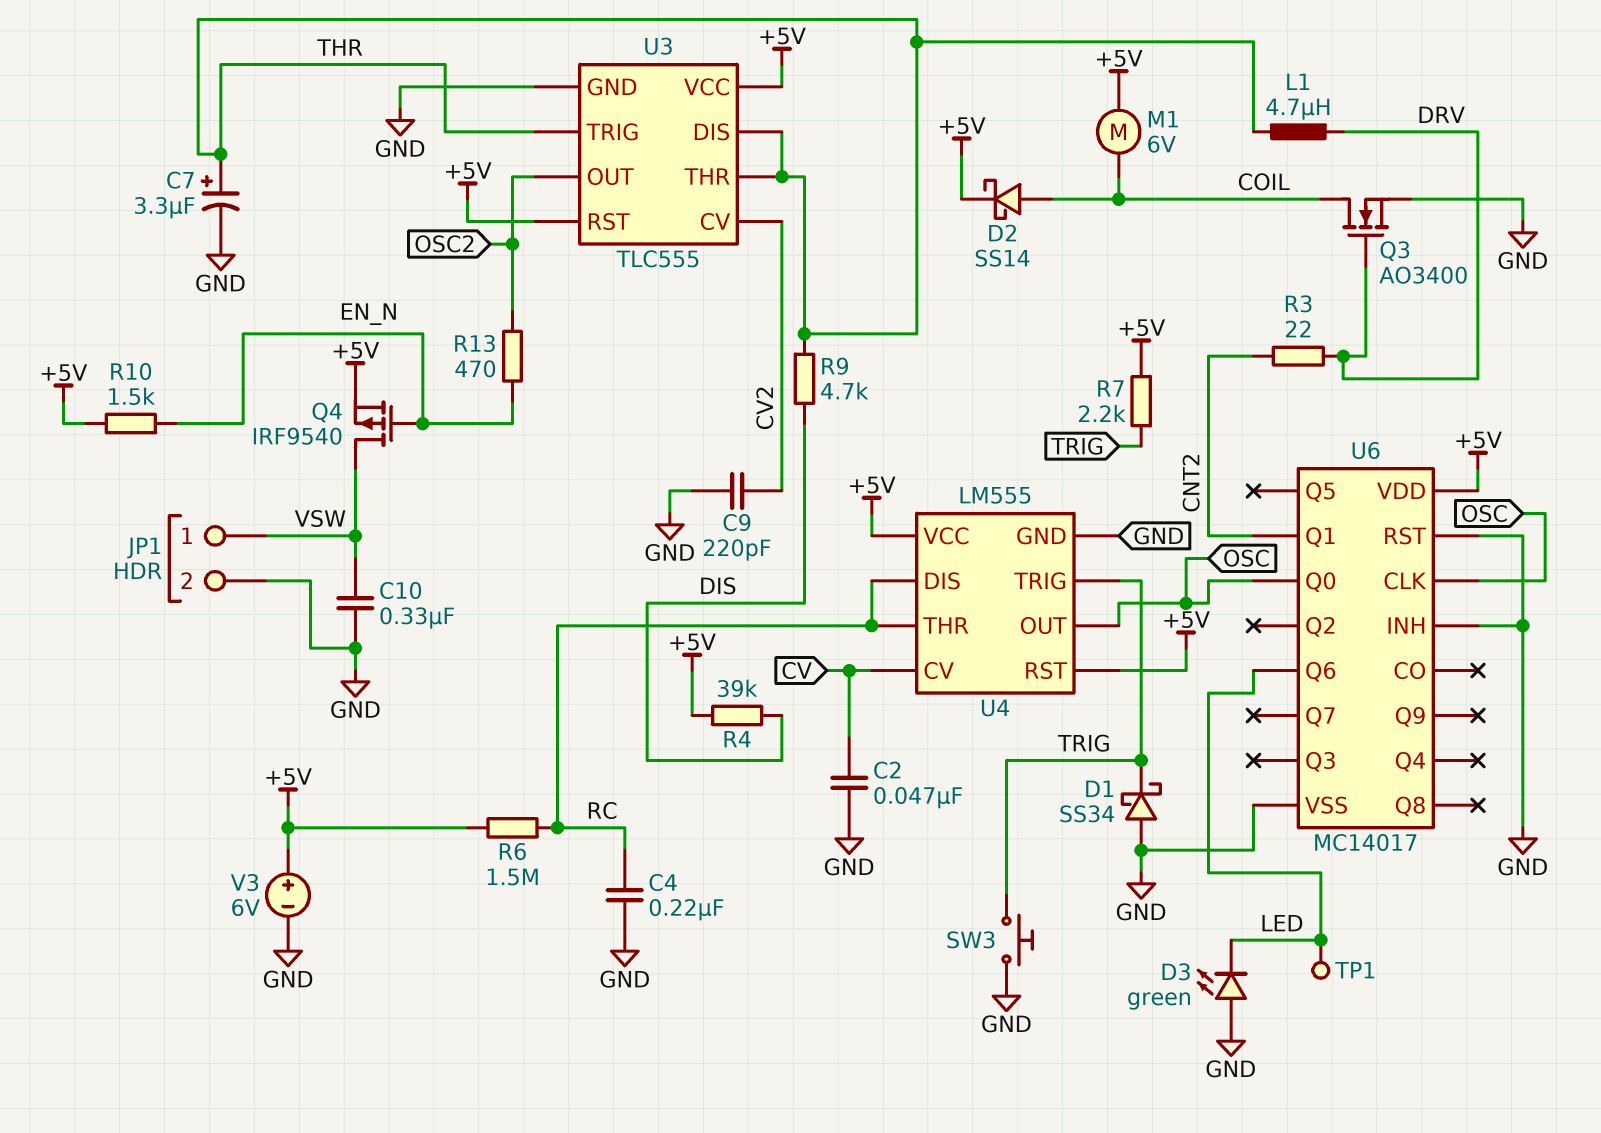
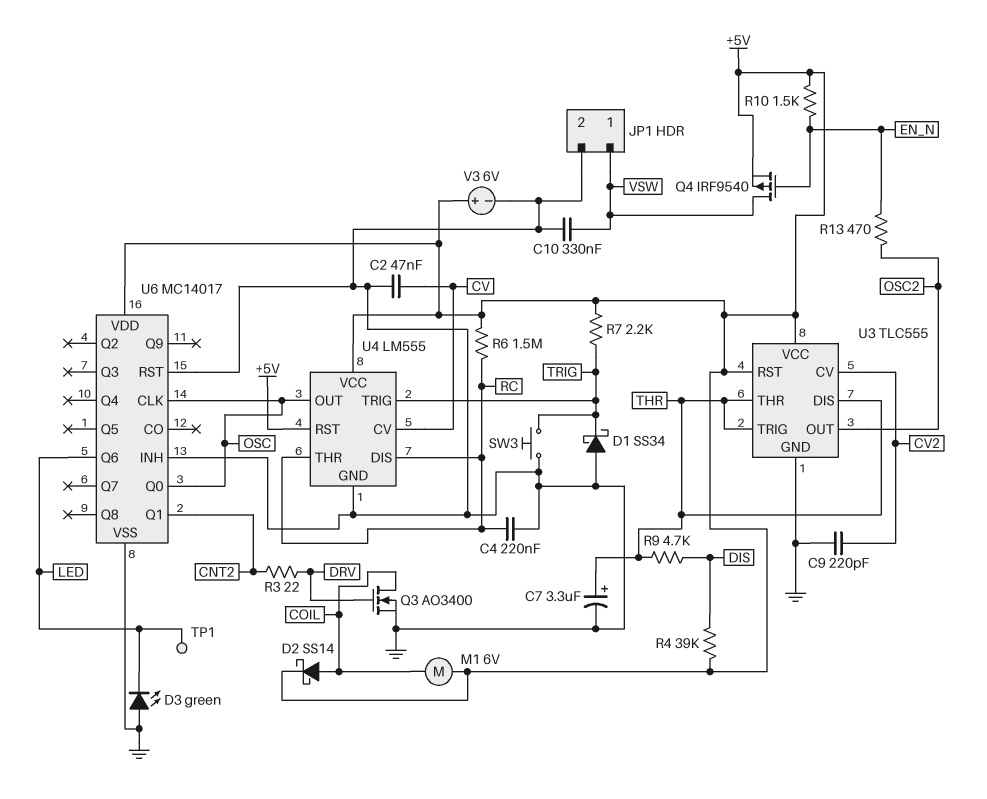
L1: 4.7uH (DRV, THR) -> none

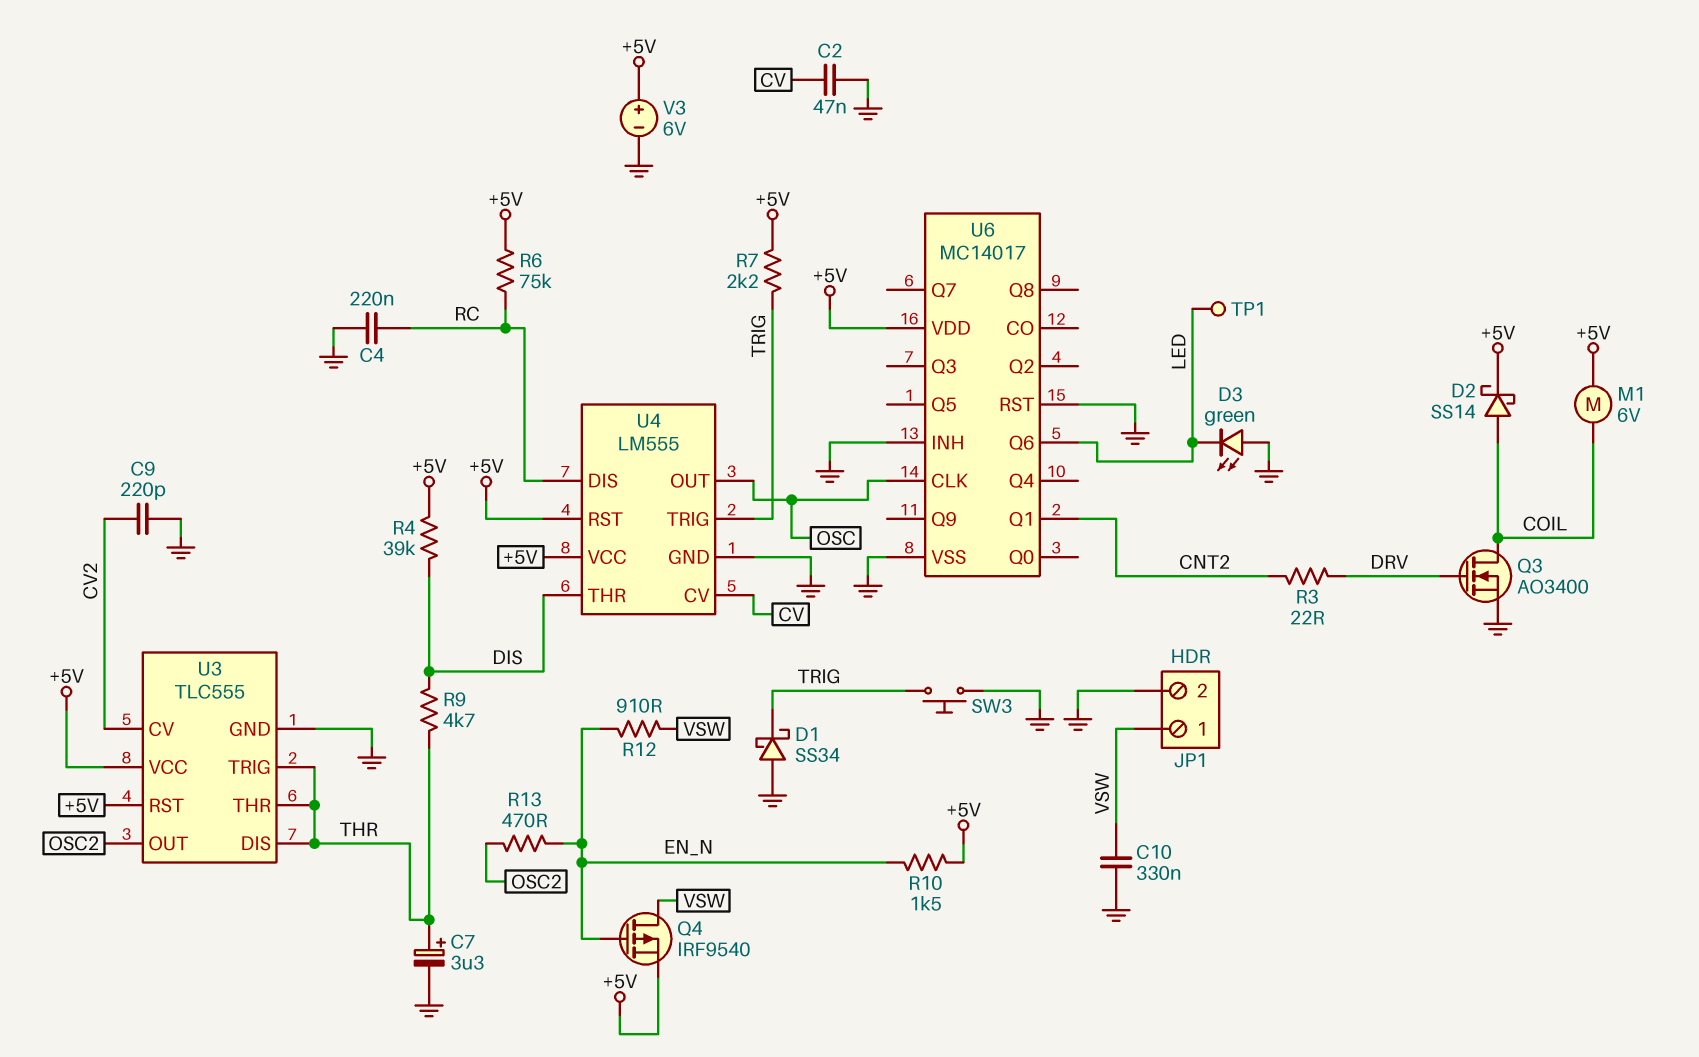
R6: 1.5M (+5V, RC) -> 75k (+5V, RC)
R12: none -> 910 (EN_N, VSW)
U4 pin THR: RC -> DIS
U6 pin Q0: OSC -> none

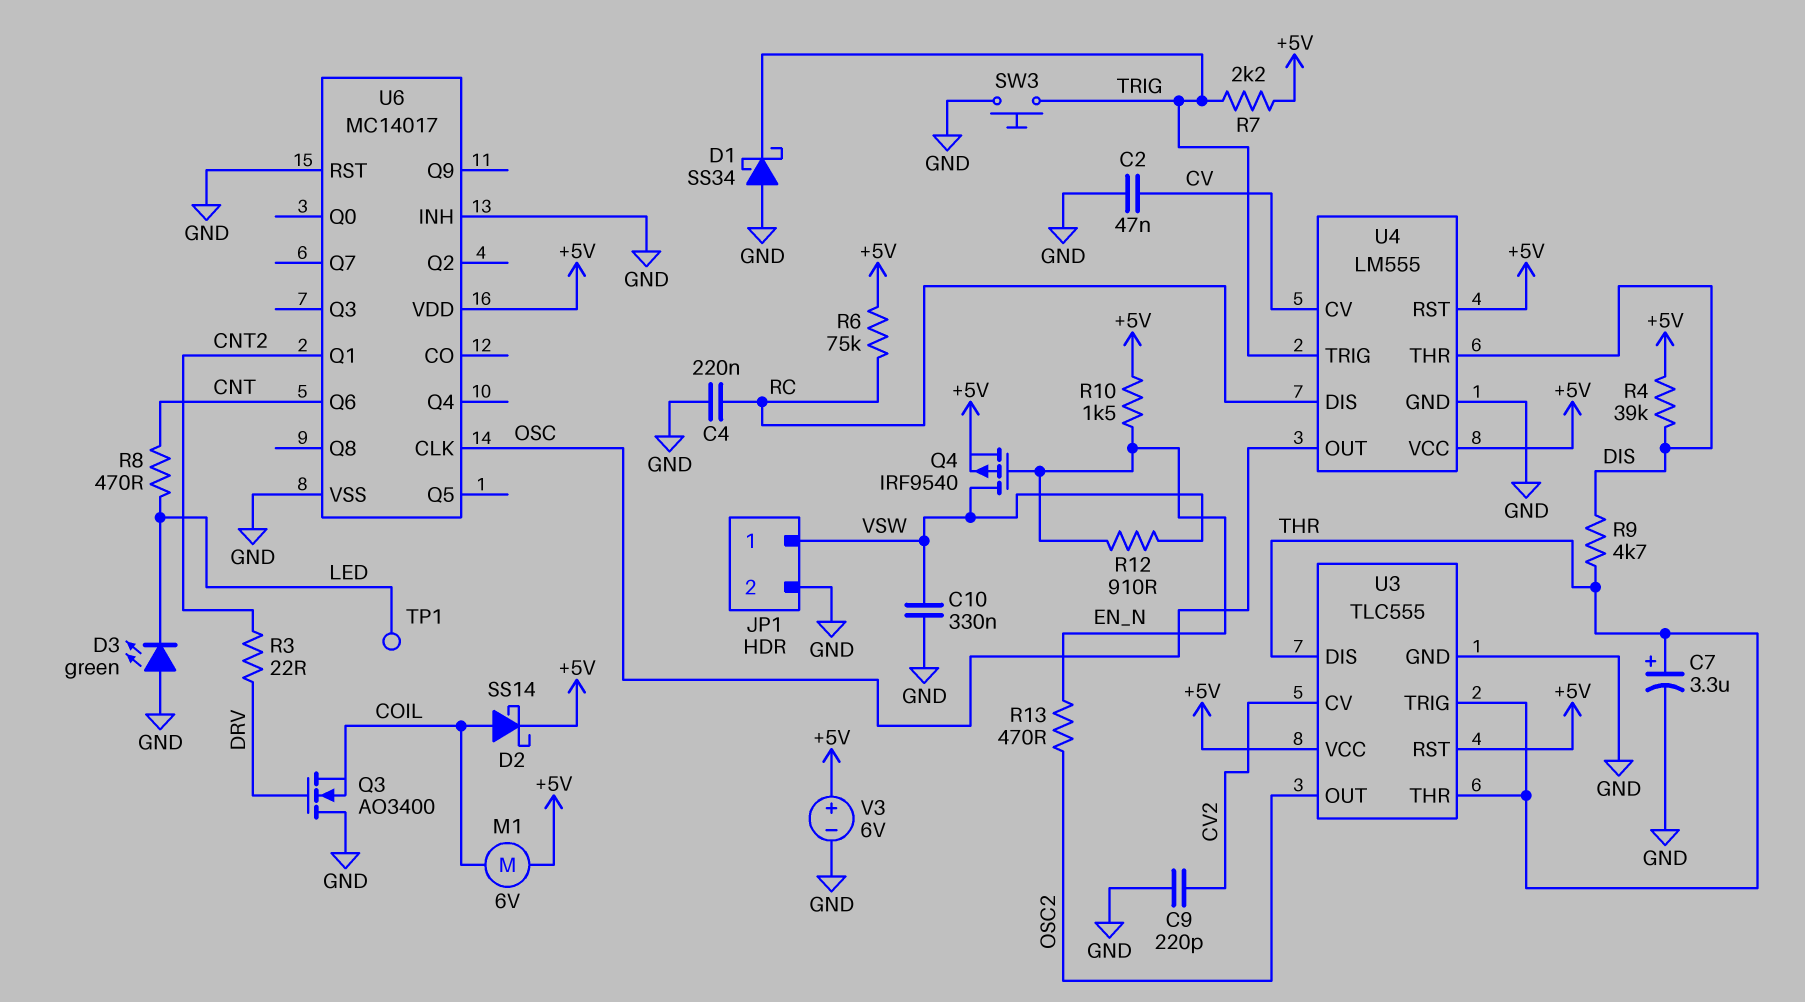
Q3: NMOS AO3400 (G DRV, D COIL, S GND) -> NMOS AO3400 (G DRV, D GND, S COIL)
R8: none -> 470 (CNT, LED)
U6 pin Q6: LED -> CNT

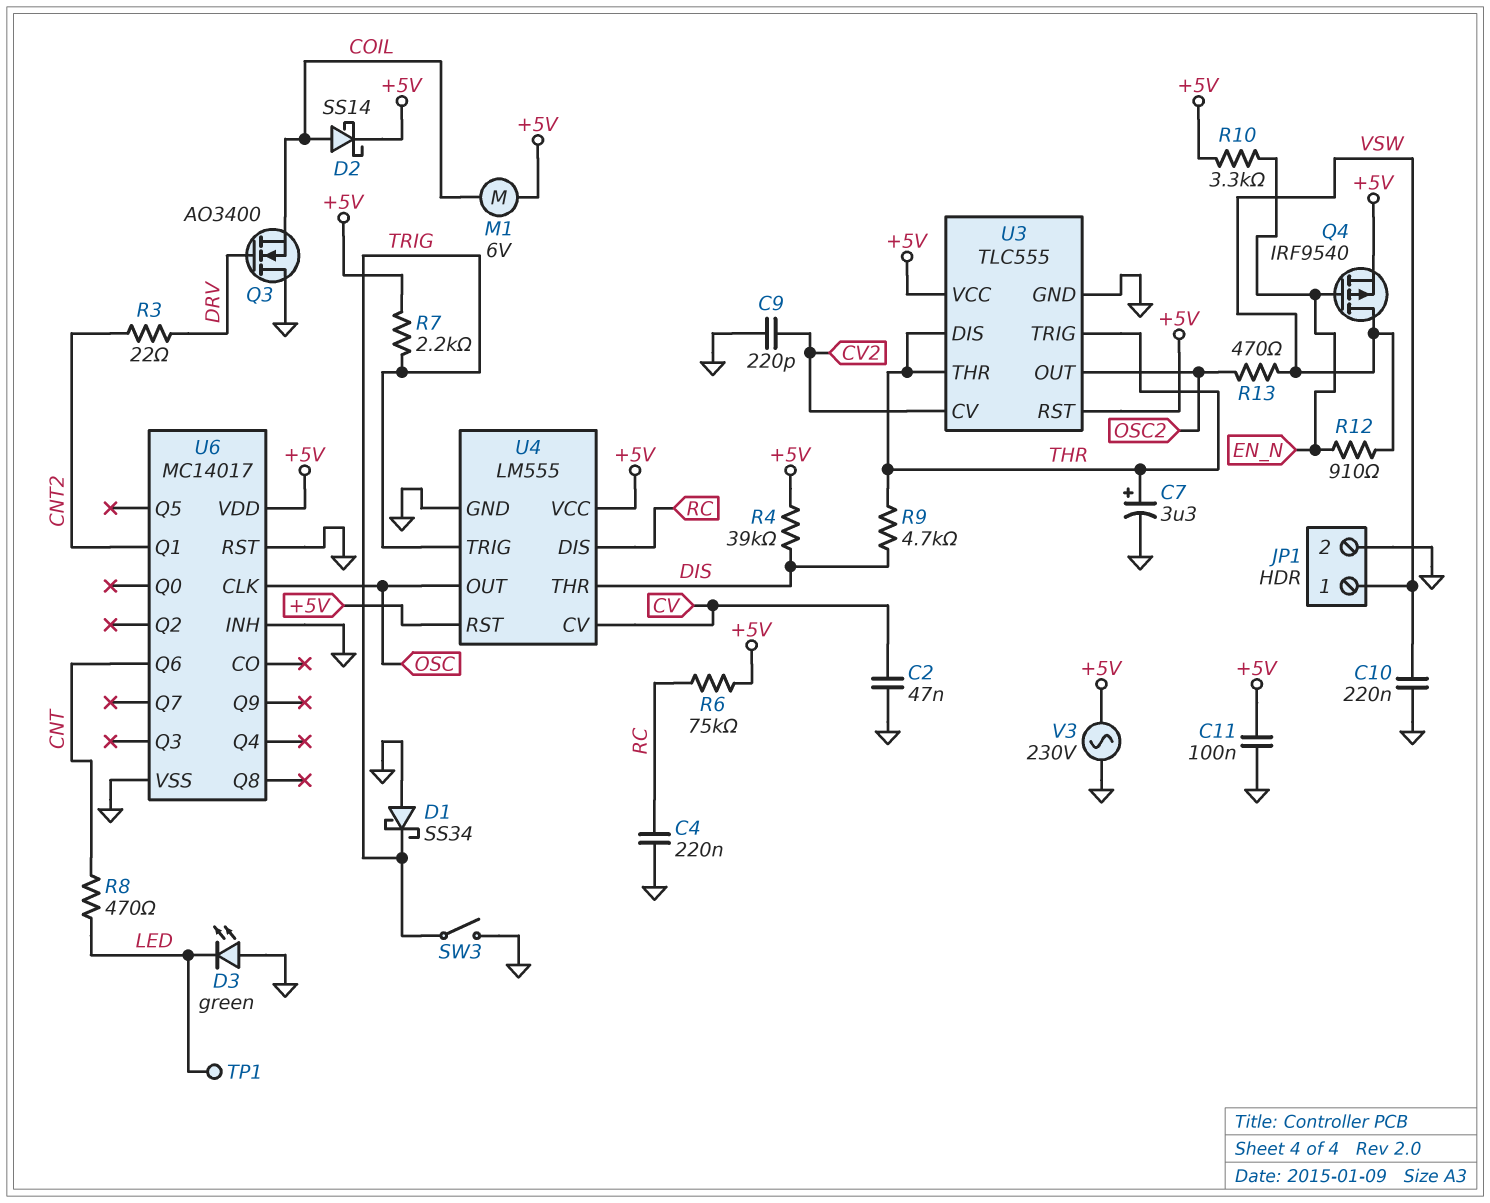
C10: 330nF (GND, VSW) -> 220nF (GND, VSW)
C11: none -> 100nF (+5V, GND)
R10: 1.5k (+5V, EN_N) -> 3.3k (+5V, EN_N)
R13: 470 (EN_N, OSC2) -> 470 (OSC2, VSW)
SW3: button (GND, TRIG) -> switch (GND, TRIG)
V3: 6V (plus +5V, minus GND) -> AC 230V (+5V, GND)

